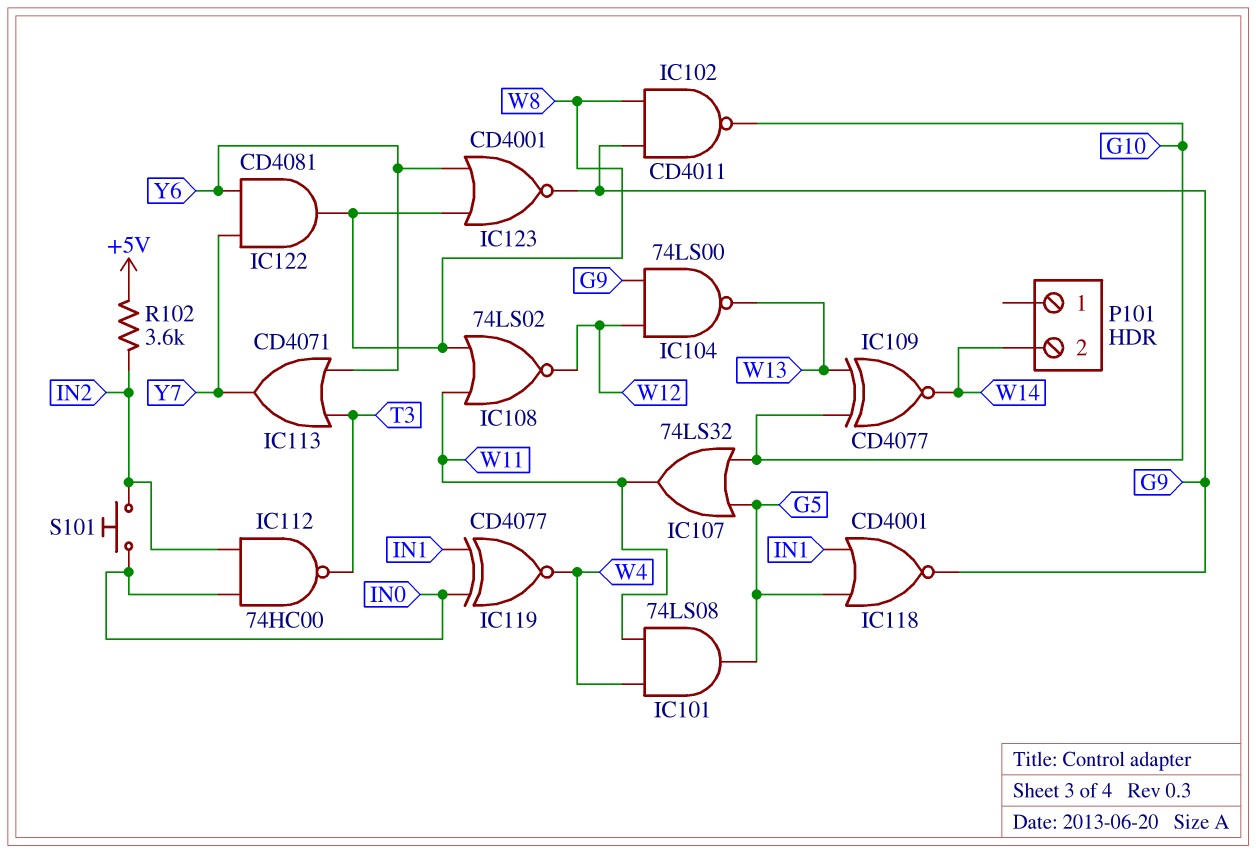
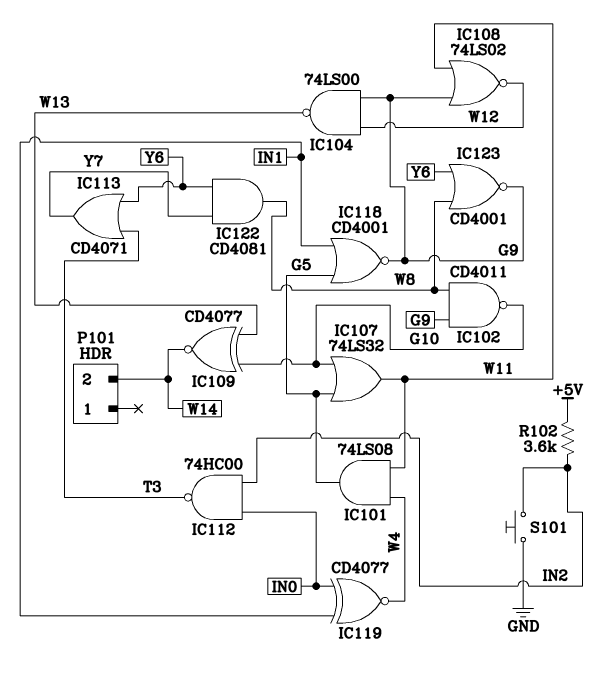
IC108: NOR 74LS02 (in W8, in W11, out W12) -> NOR 74LS02 (in G9, in W11, out W12)
S101: button (IN0, IN2) -> button (GND, IN2)

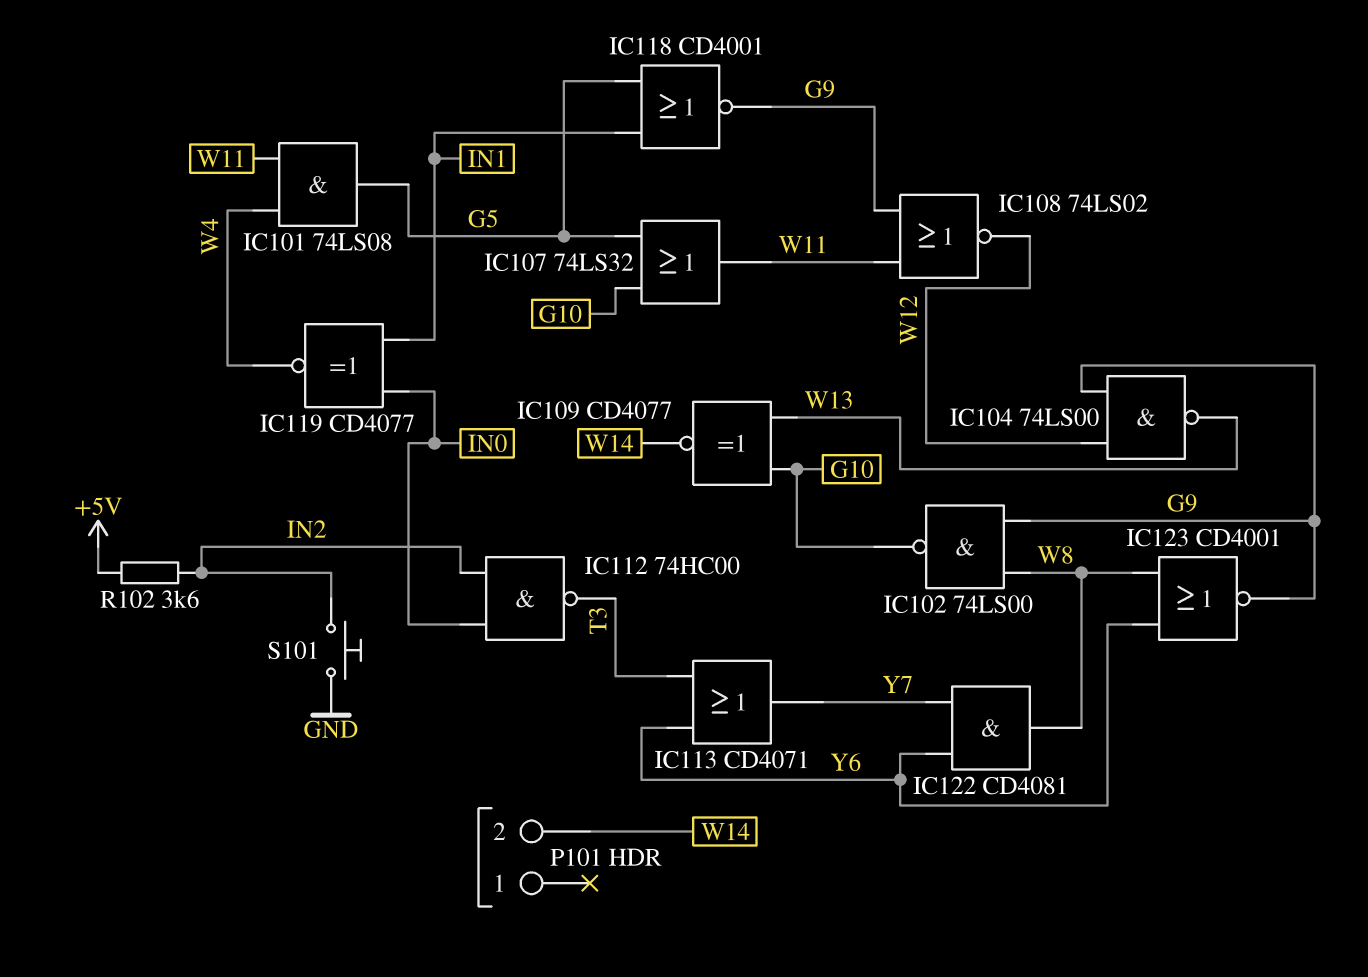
IC102: NAND CD4011 (in G9, in W8, out G10) -> NAND 74LS00 (in G9, in W8, out G10)

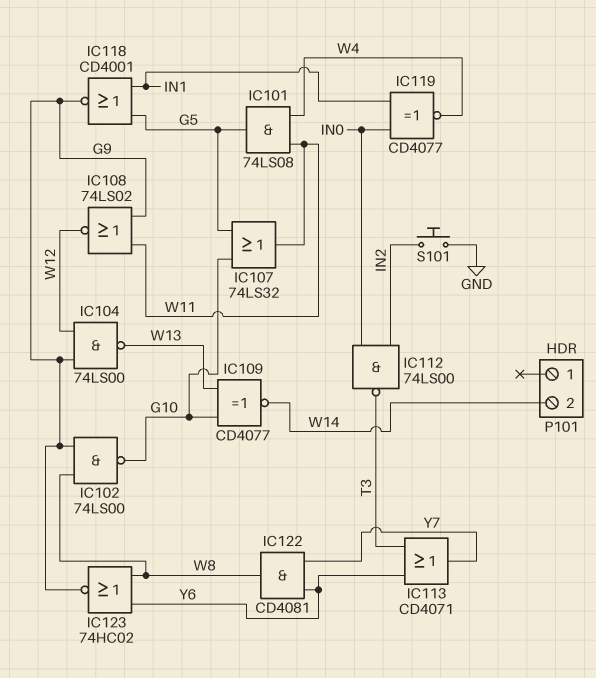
IC112: NAND 74HC00 (in IN0, in IN2, out T3) -> NAND 74LS00 (in IN0, in IN2, out T3)
IC123: NOR CD4001 (in W8, in Y6, out G9) -> NOR 74HC02 (in W8, in Y6, out G9)
R102: 3.6k (+5V, IN2) -> none

